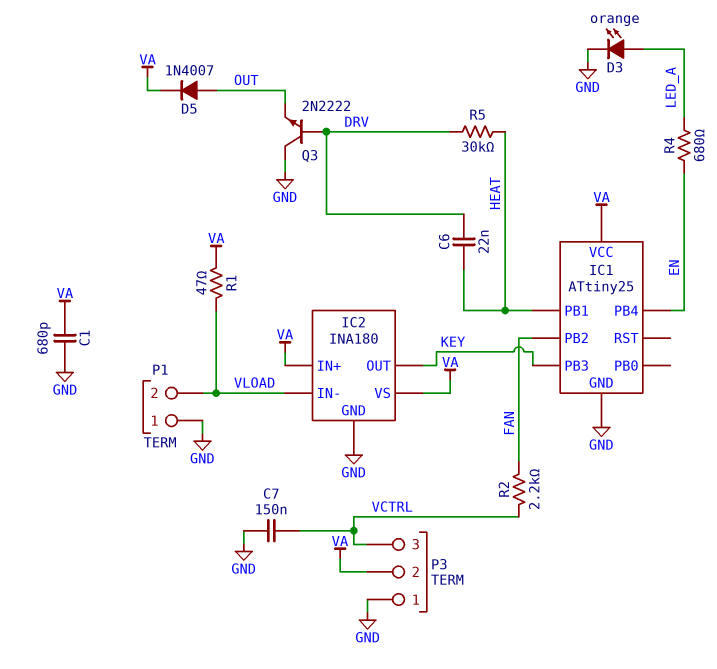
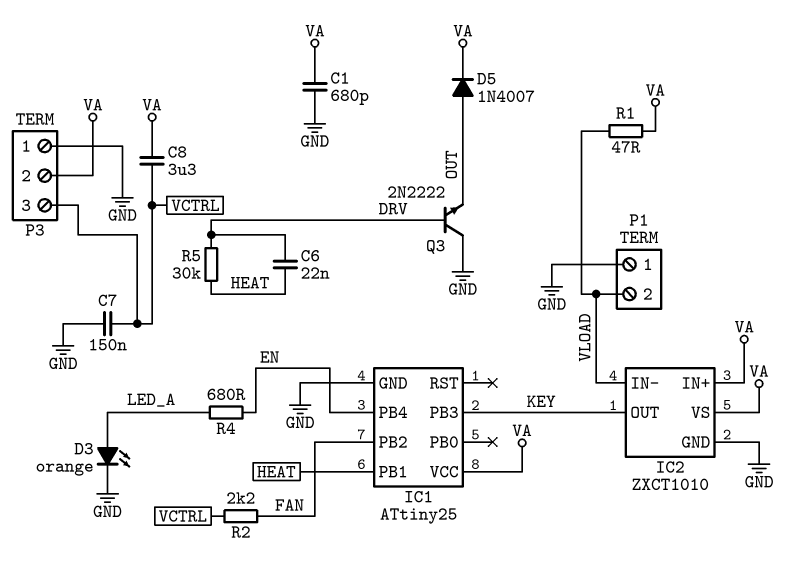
C8: none -> 3.3uF (VA, VCTRL)
IC2: INA180 -> ZXCT1010

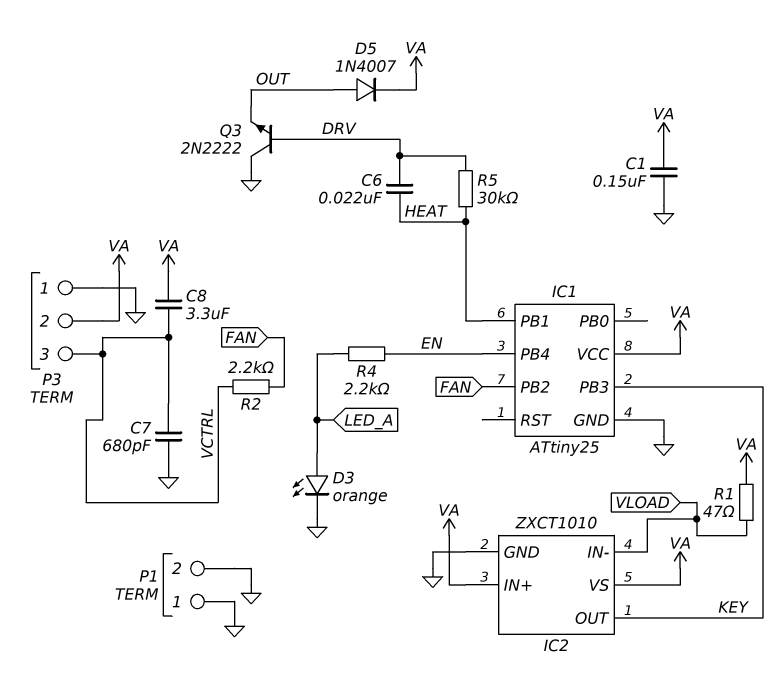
C1: 680pF (GND, VA) -> 150nF (GND, VA)
C7: 150nF (GND, VCTRL) -> 680pF (GND, VCTRL)
P1 pin 2: VLOAD -> GND
R4: 680 (EN, LED_A) -> 2.2k (EN, LED_A)

